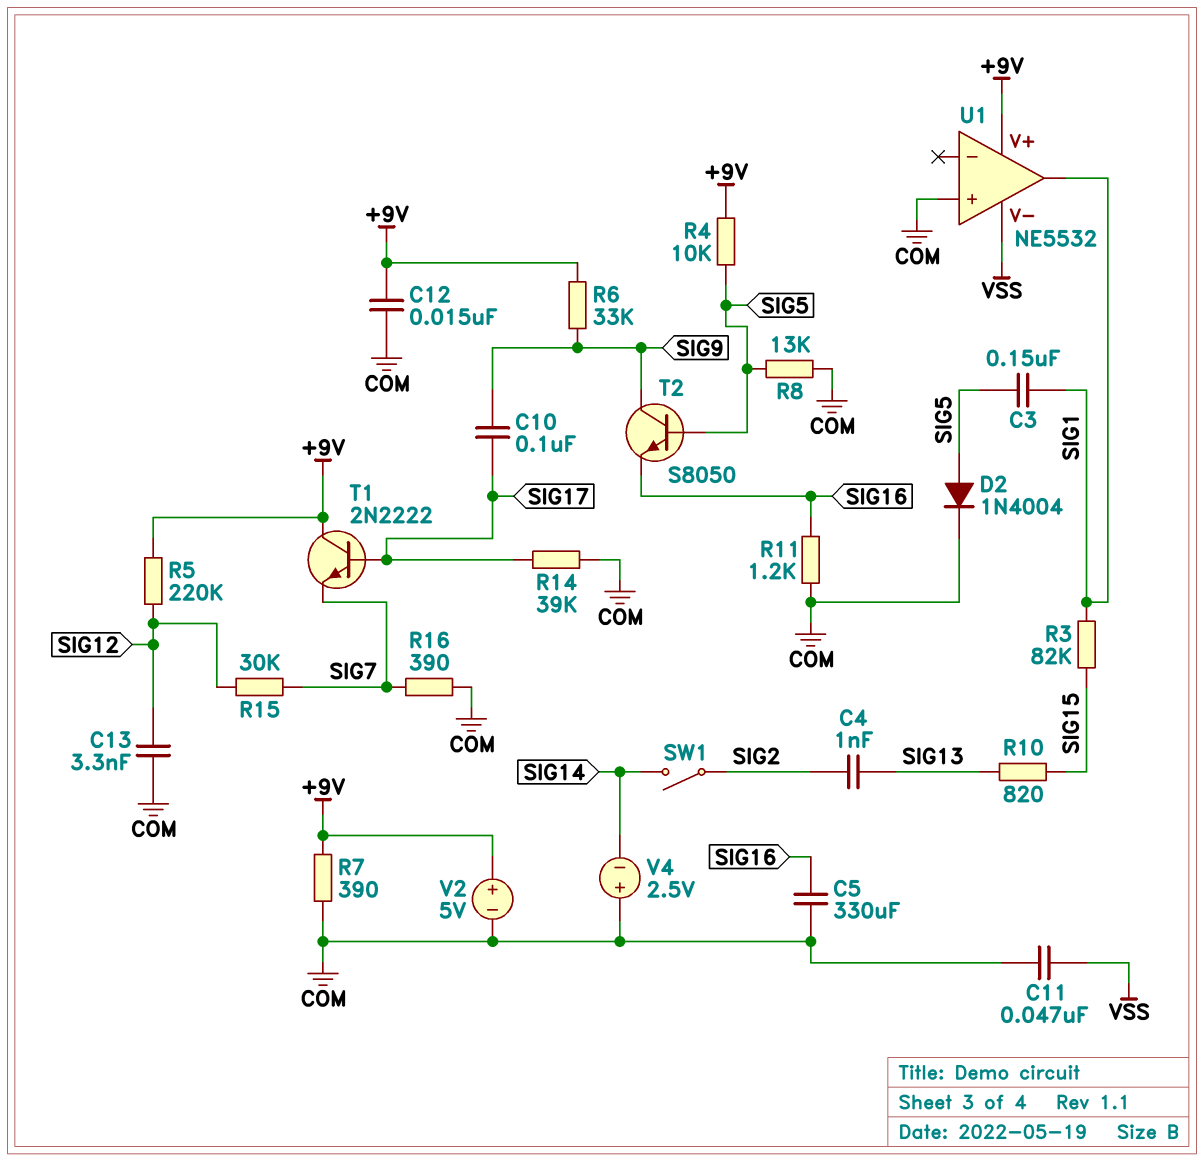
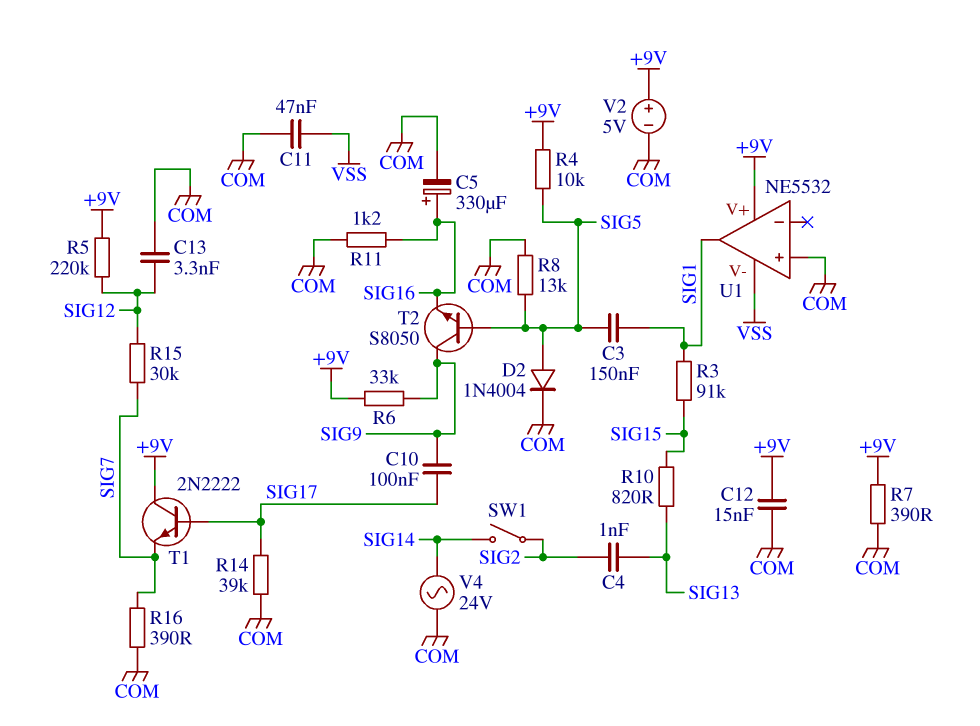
C5: 330uF (COM, SIG16) -> 330uF (plus SIG16, minus COM)
R3: 82k (SIG1, SIG15) -> 91k (SIG1, SIG15)
V4: 2.5V (plus COM, minus SIG14) -> AC 24V (COM, SIG14)

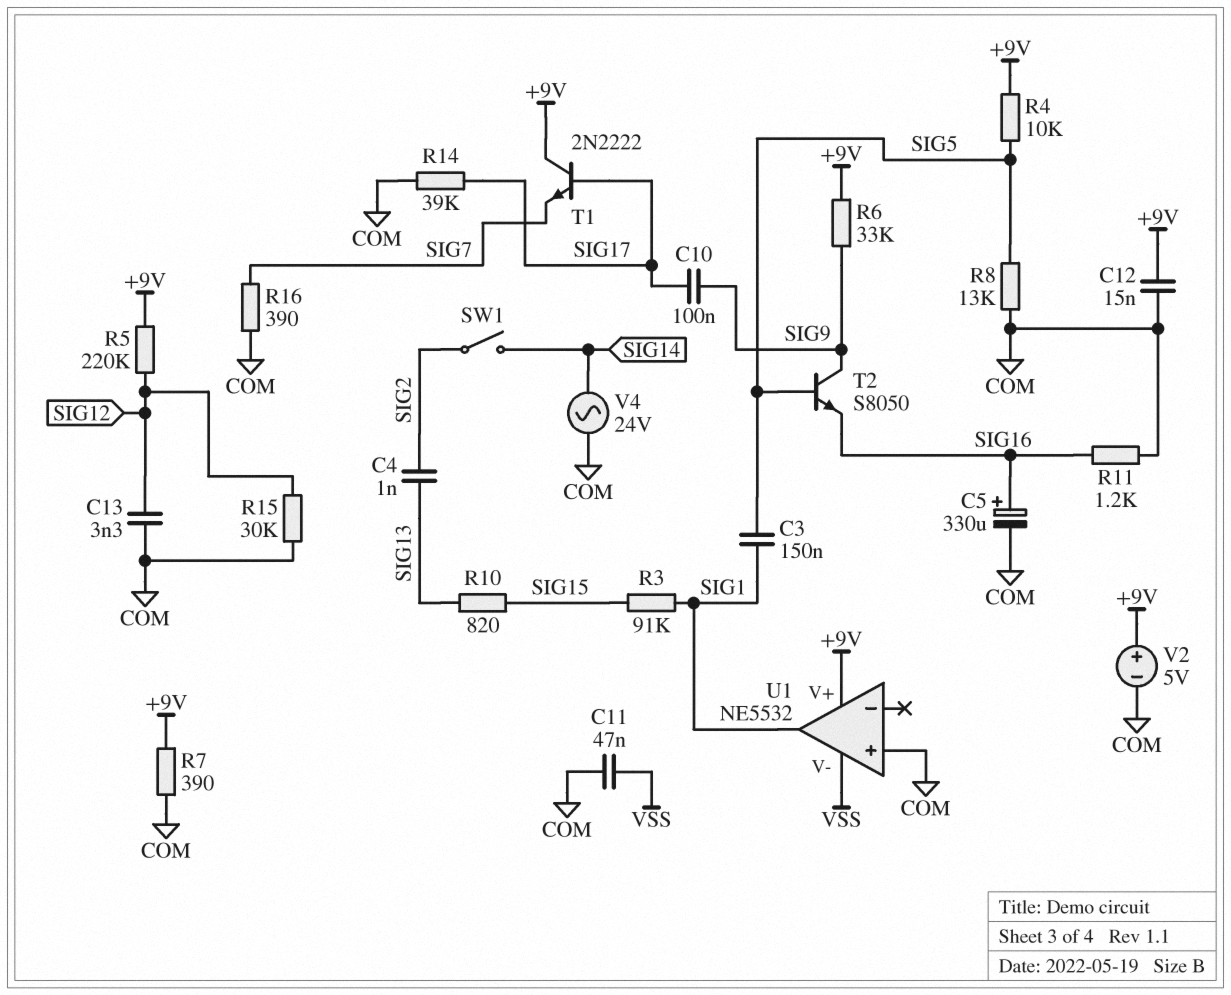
D2: diode 1N4004 (A SIG5, K COM) -> none
R15: 30k (SIG7, SIG12) -> 30k (COM, SIG12)

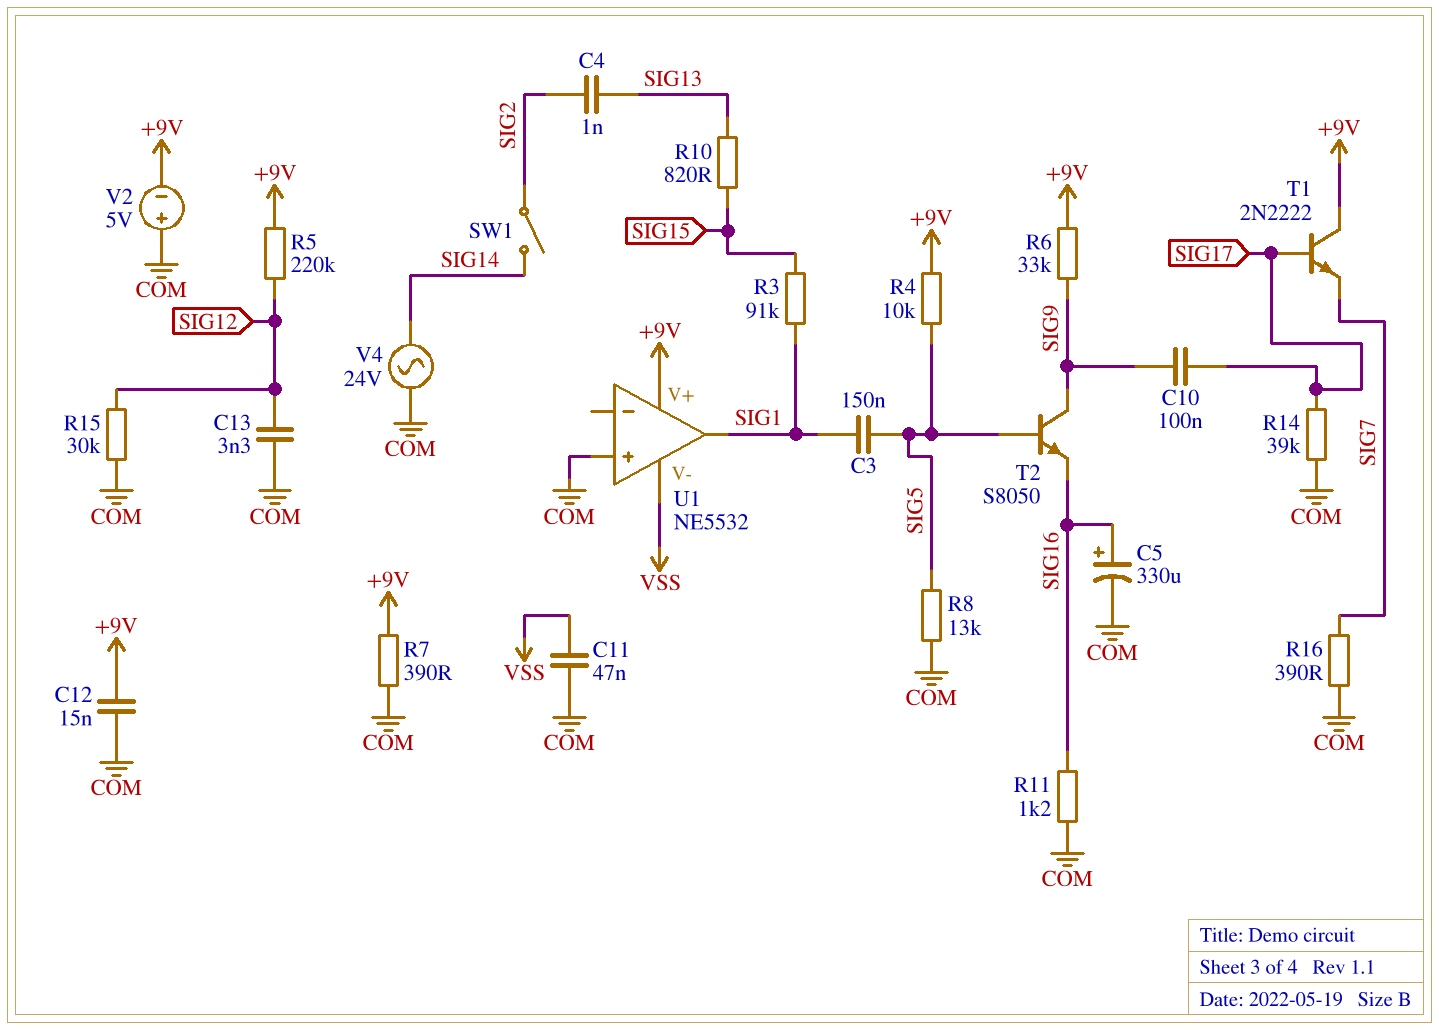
V2: 5V (plus +9V, minus COM) -> 5V (plus COM, minus +9V)

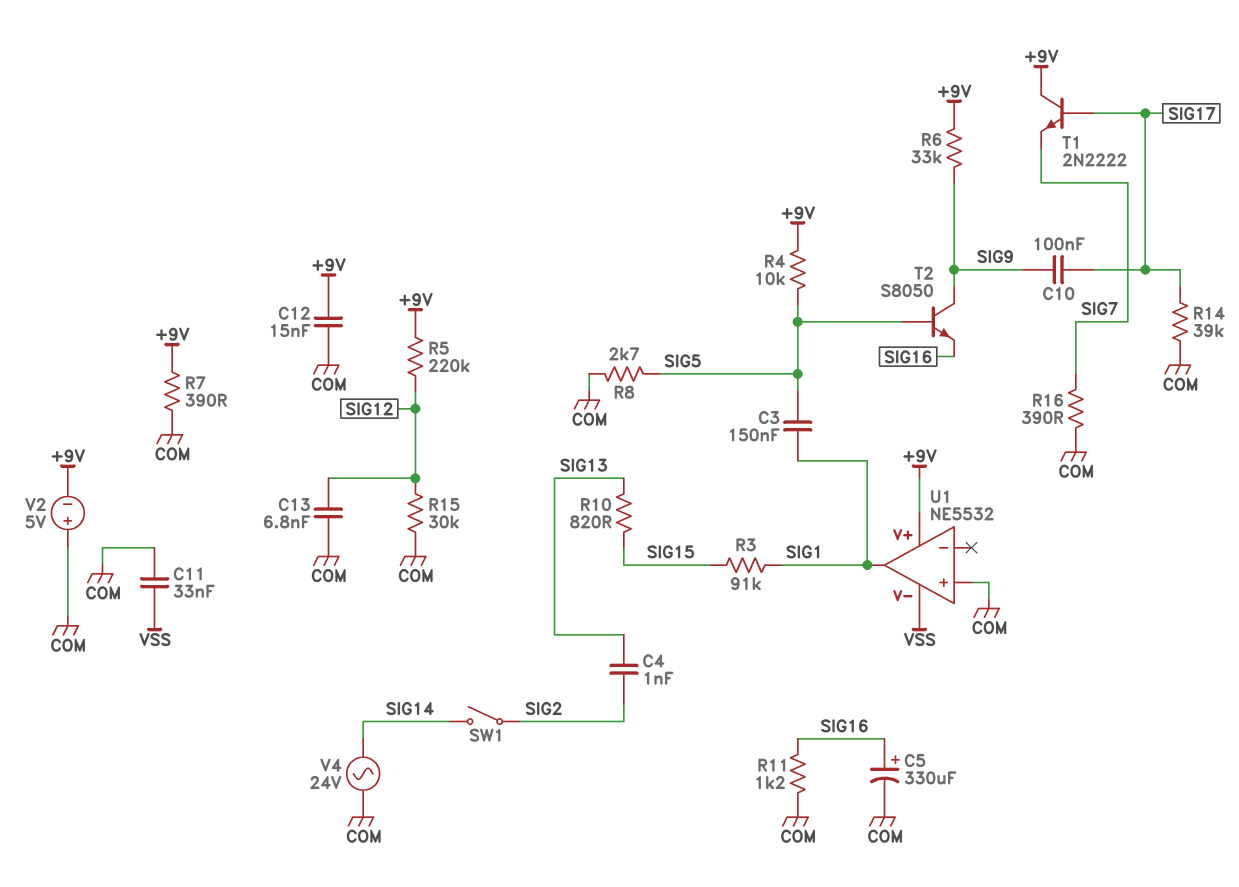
C11: 47nF (COM, VSS) -> 33nF (COM, VSS)
C13: 3.3nF (COM, SIG12) -> 6.8nF (COM, SIG12)
R8: 13k (COM, SIG5) -> 2.7k (COM, SIG5)

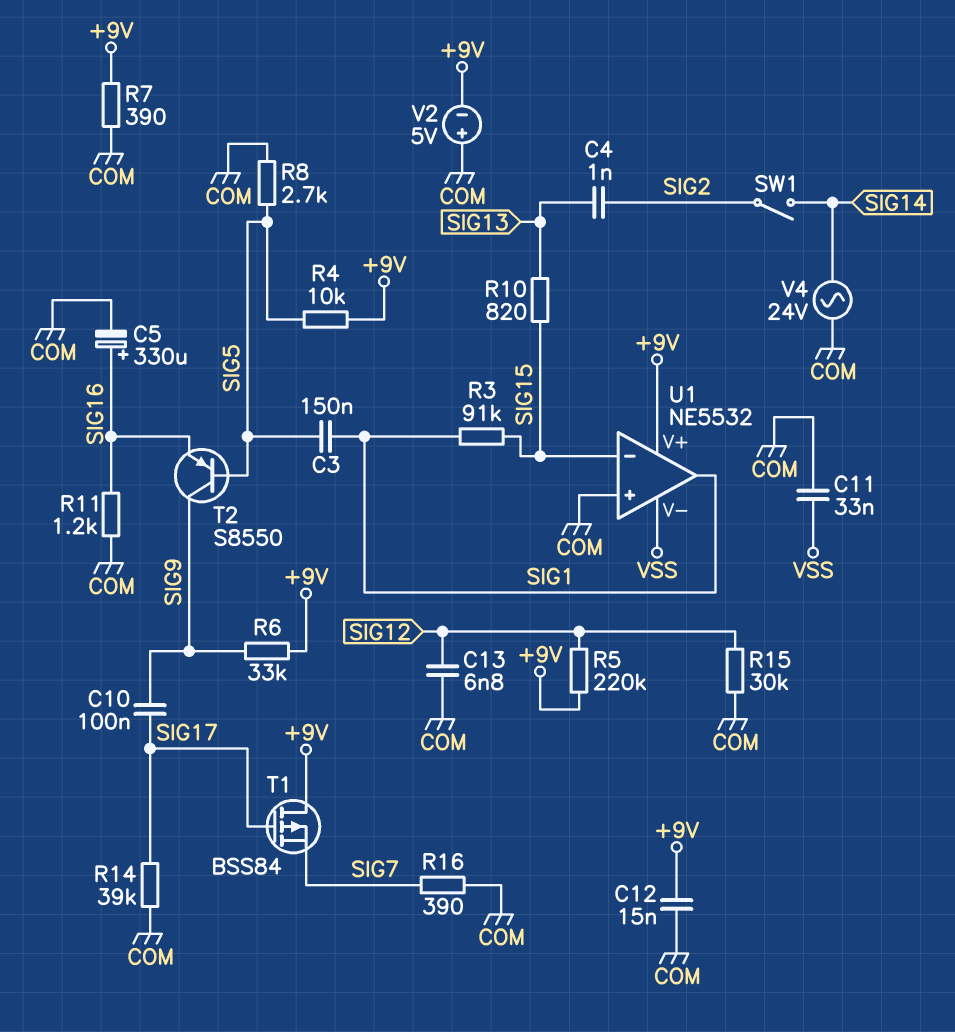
T1: NPN 2N2222 (B SIG17, C +9V, E SIG7) -> PMOS BSS84 (G SIG17, D +9V, S SIG7)
T2: NPN S8050 (B SIG5, C SIG9, E SIG16) -> PNP S8550 (B SIG5, C SIG9, E SIG16)
U1 pin in-: none -> SIG15

